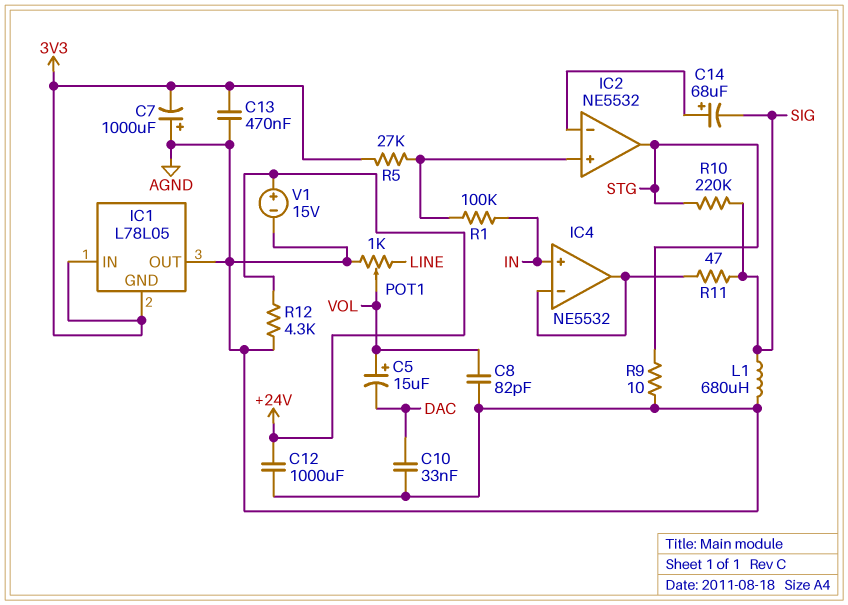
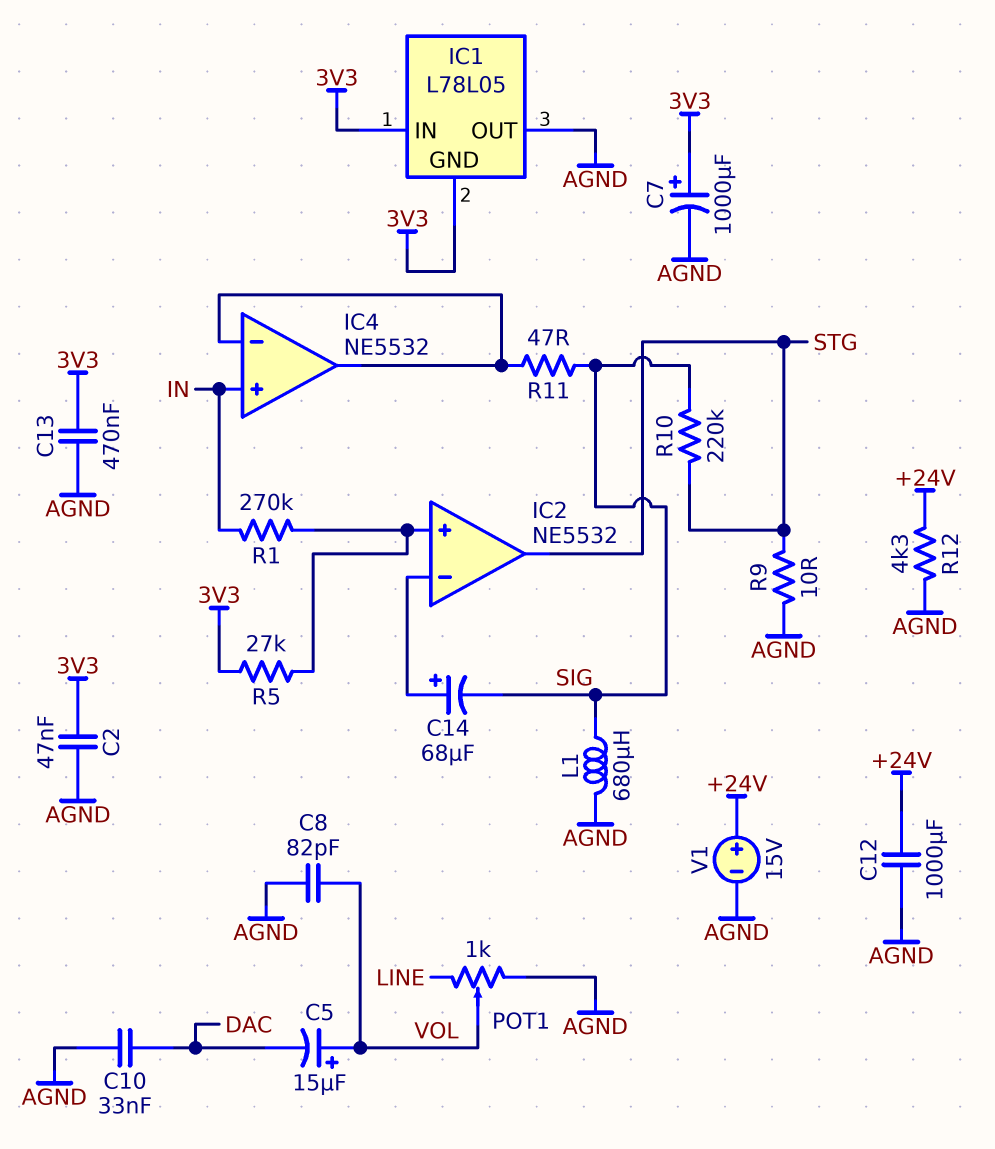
C2: none -> 47nF (3V3, AGND)
C7: 1000uF (plus AGND, minus 3V3) -> 1000uF (plus 3V3, minus AGND)
R1: 100k (IC2/in+, IN) -> 270k (IC2/in+, IN)

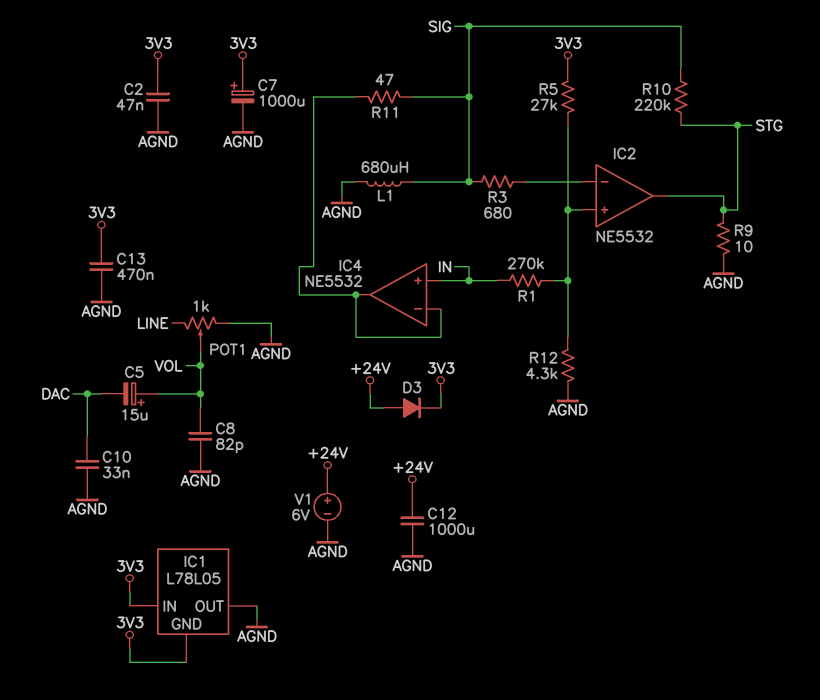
C14: 68uF (plus IC2/in-, minus SIG) -> none
D3: none -> diode (A +24V, K 3V3)
R3: none -> 680 (IC2/in-, SIG)
R12: 4.3k (+24V, AGND) -> 4.3k (AGND, IC2/in+)
V1: 15V (plus +24V, minus AGND) -> 6V (plus +24V, minus AGND)

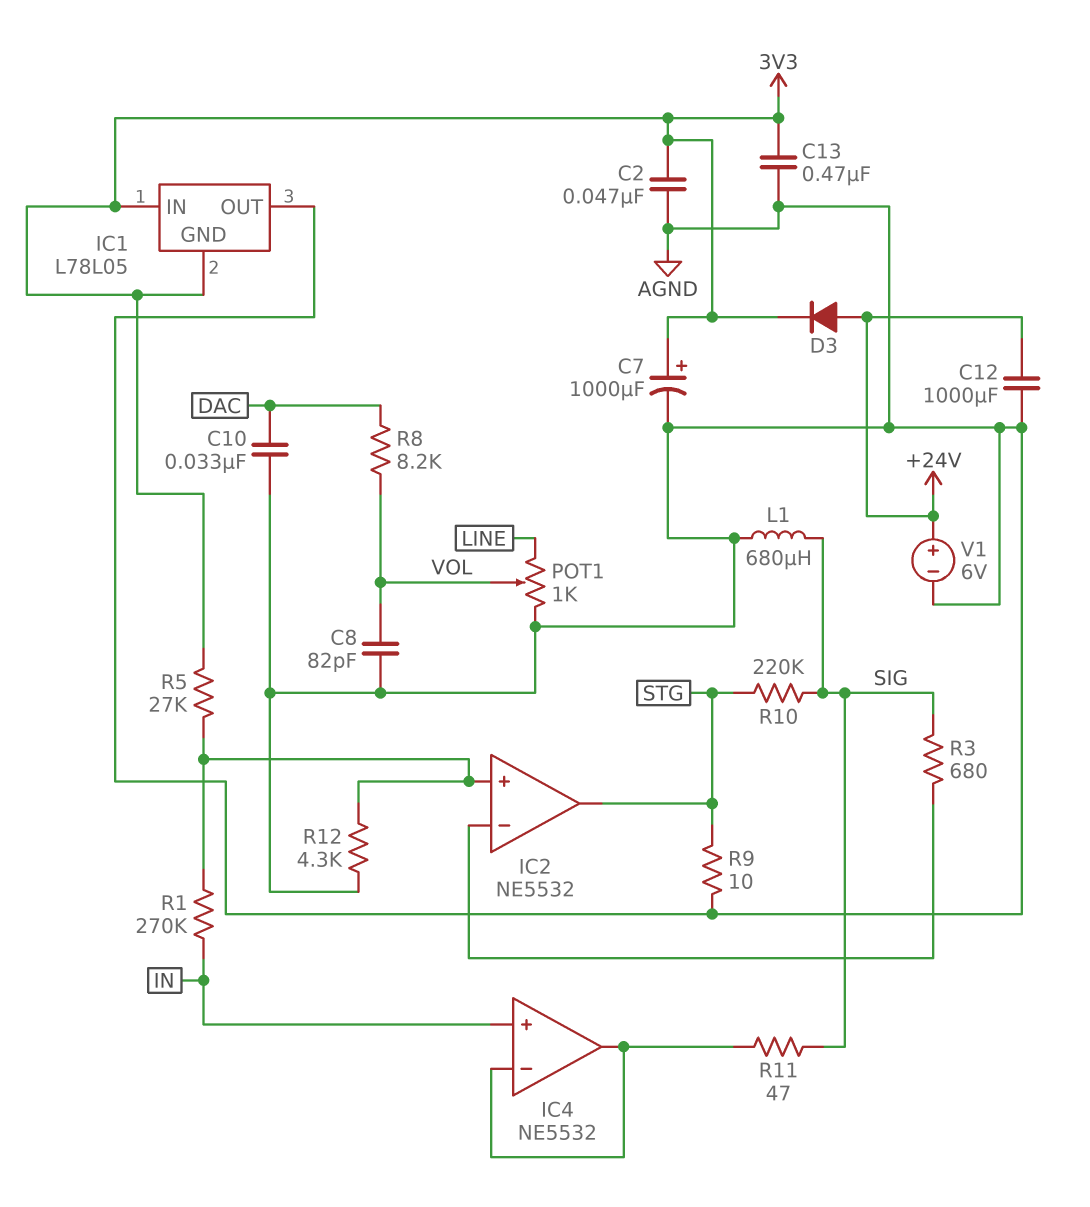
C5: 15uF (plus VOL, minus DAC) -> none
R8: none -> 8.2k (DAC, VOL)

